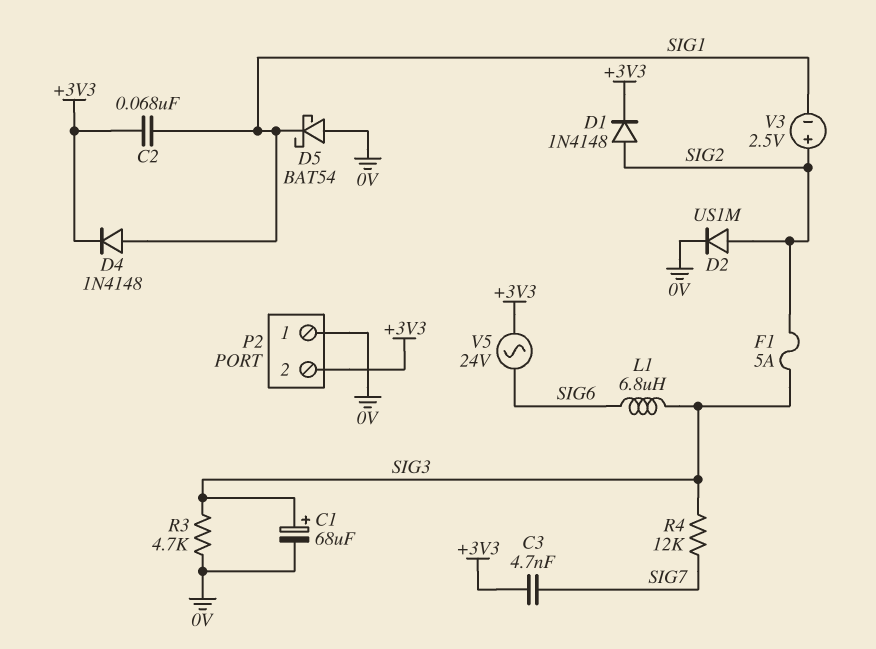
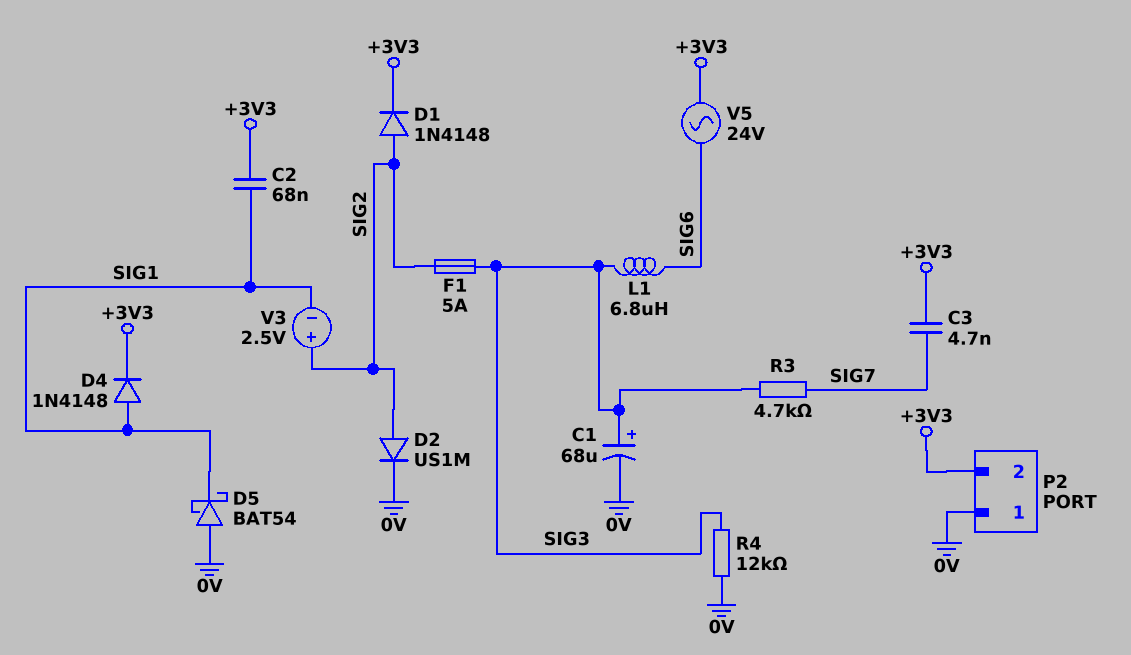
R3: 4.7k (0V, SIG3) -> 4.7k (SIG3, SIG7)
R4: 12k (SIG3, SIG7) -> 12k (0V, SIG3)

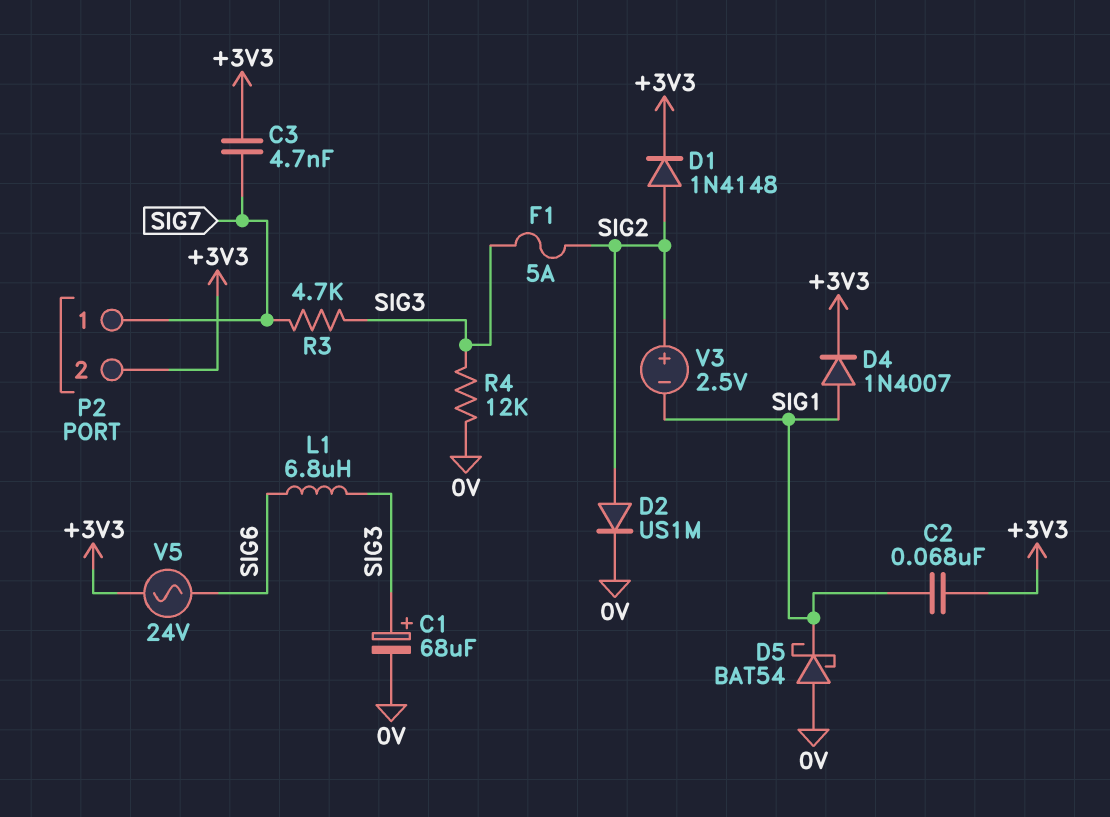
D4: diode 1N4148 (A SIG1, K +3V3) -> diode 1N4007 (A SIG1, K +3V3)
P2 pin 1: 0V -> SIG7

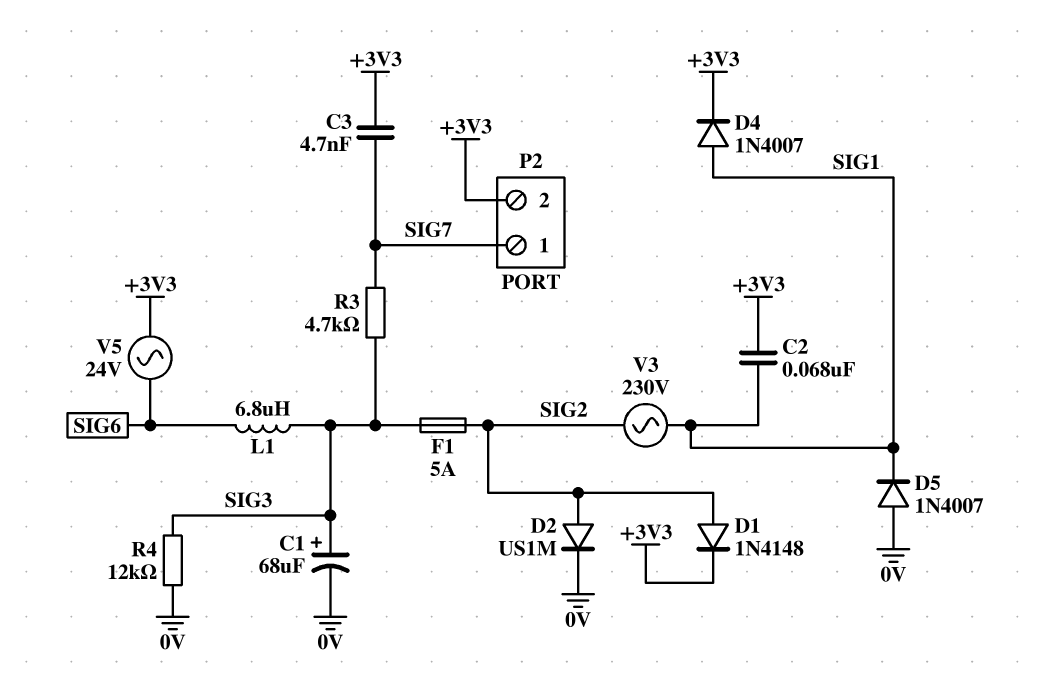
D5: schottky BAT54 (A 0V, K SIG1) -> diode 1N4007 (A 0V, K SIG1)
V3: 2.5V (plus SIG2, minus SIG1) -> AC 230V (SIG1, SIG2)

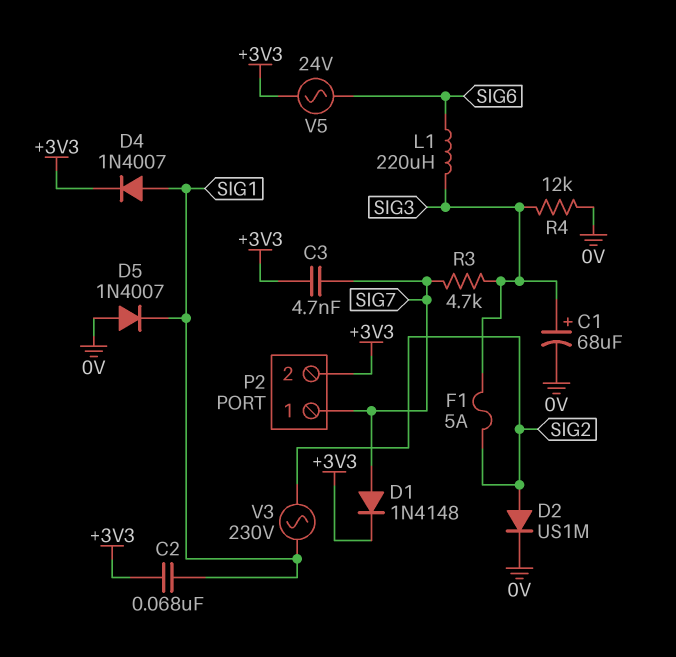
D1: diode 1N4148 (A SIG2, K +3V3) -> diode 1N4148 (A SIG7, K +3V3)
L1: 6.8uH (SIG3, SIG6) -> 220uH (SIG3, SIG6)

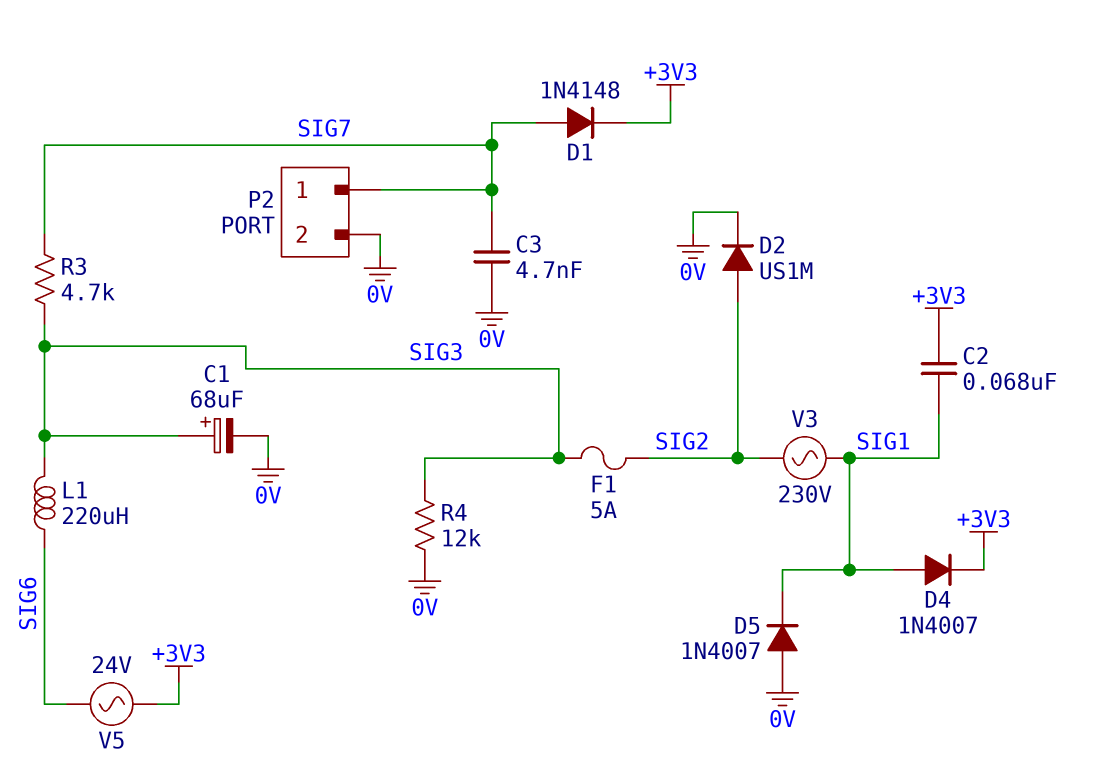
C3: 4.7nF (+3V3, SIG7) -> 4.7nF (0V, SIG7)
P2 pin 2: +3V3 -> 0V

